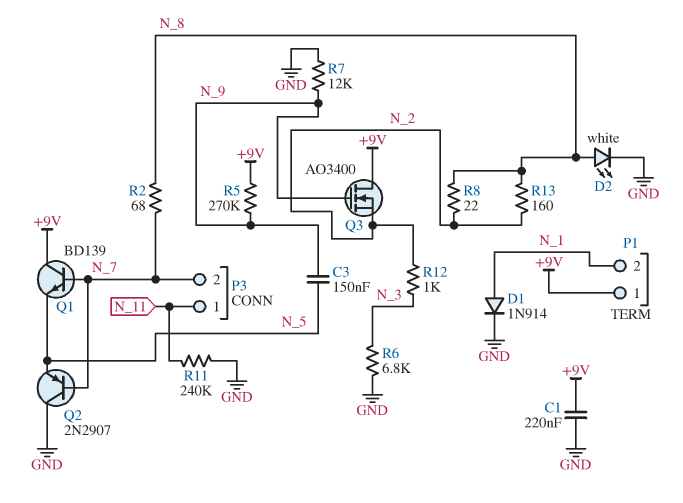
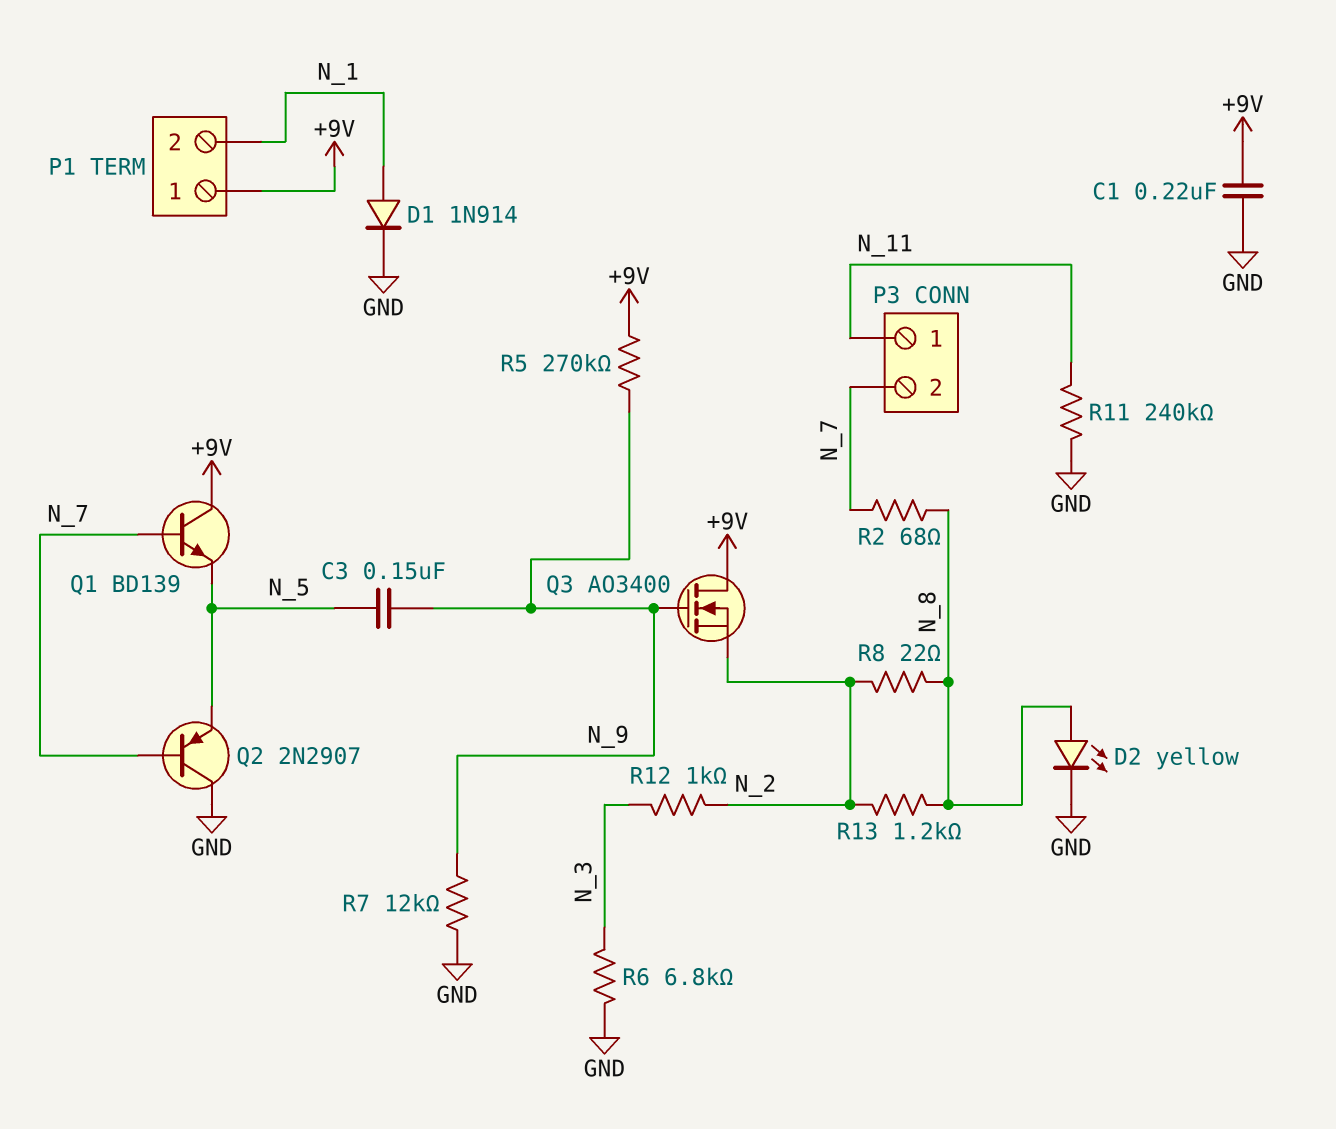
D2: LED white (A N_8, K GND) -> LED yellow (A N_8, K GND)
R13: 160 (N_2, N_8) -> 1.2k (N_2, N_8)

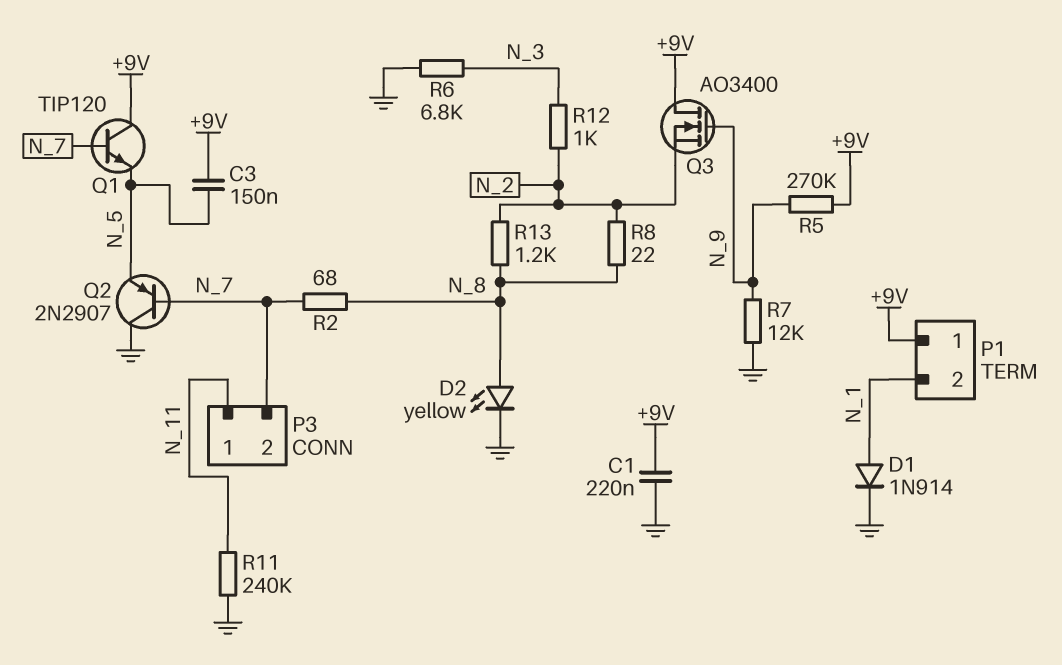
C3: 150nF (N_5, N_9) -> 150nF (+9V, N_5)
Q1: NPN BD139 (B N_7, C +9V, E N_5) -> NPN TIP120 (B N_7, C +9V, E N_5)

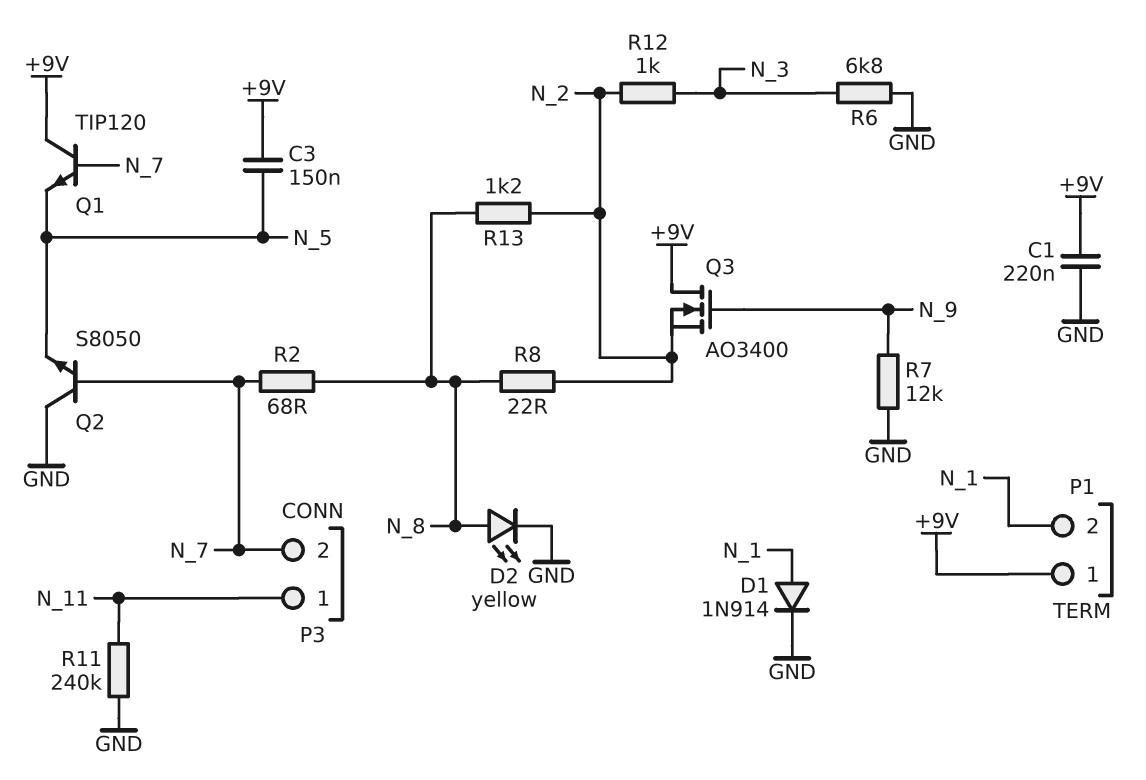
Q2: PNP 2N2907 (B N_7, C GND, E N_5) -> NPN S8050 (B N_7, C GND, E N_5)
R5: 270k (+9V, N_9) -> none

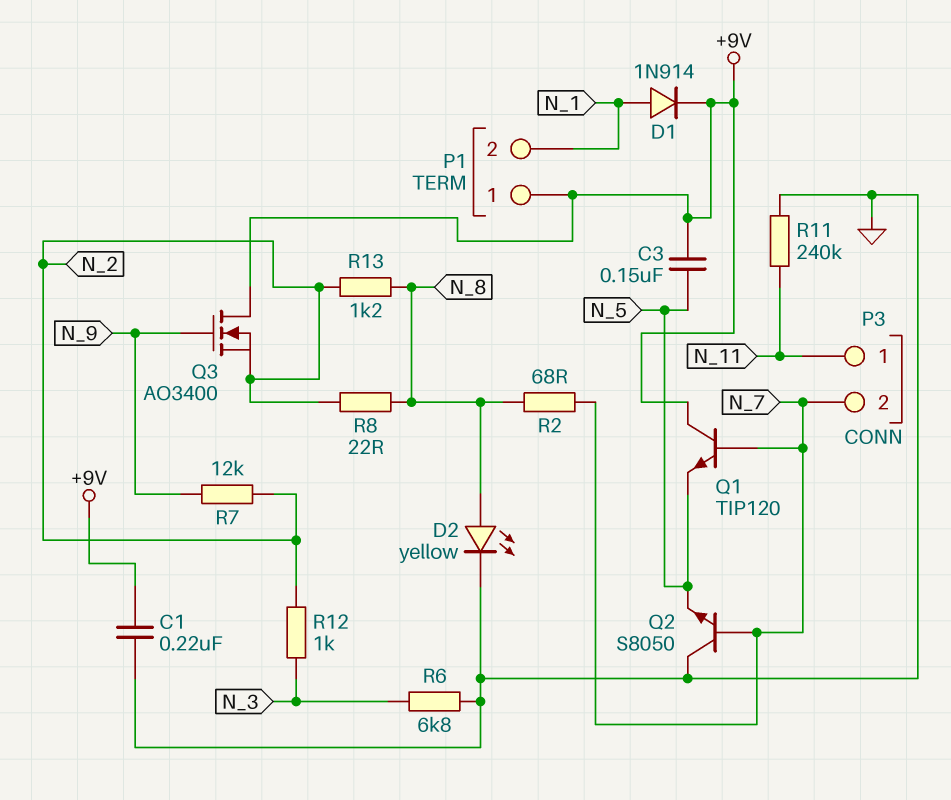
D1: diode 1N914 (A N_1, K GND) -> diode 1N914 (A N_1, K +9V)
R7: 12k (GND, N_9) -> 12k (N_2, N_9)

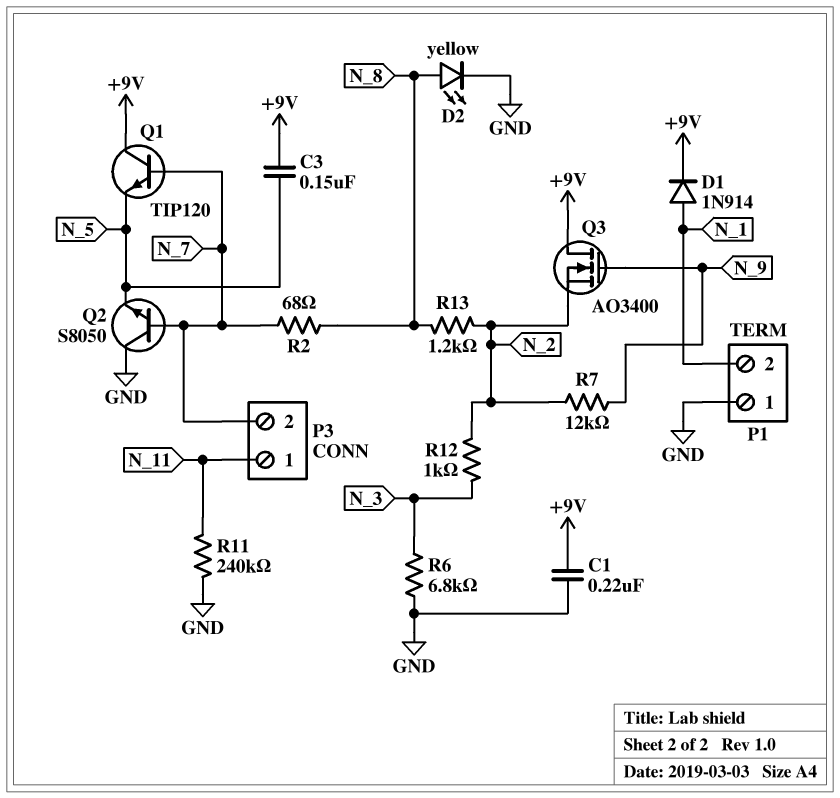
P1 pin 1: +9V -> GND
R8: 22 (N_2, N_8) -> none

